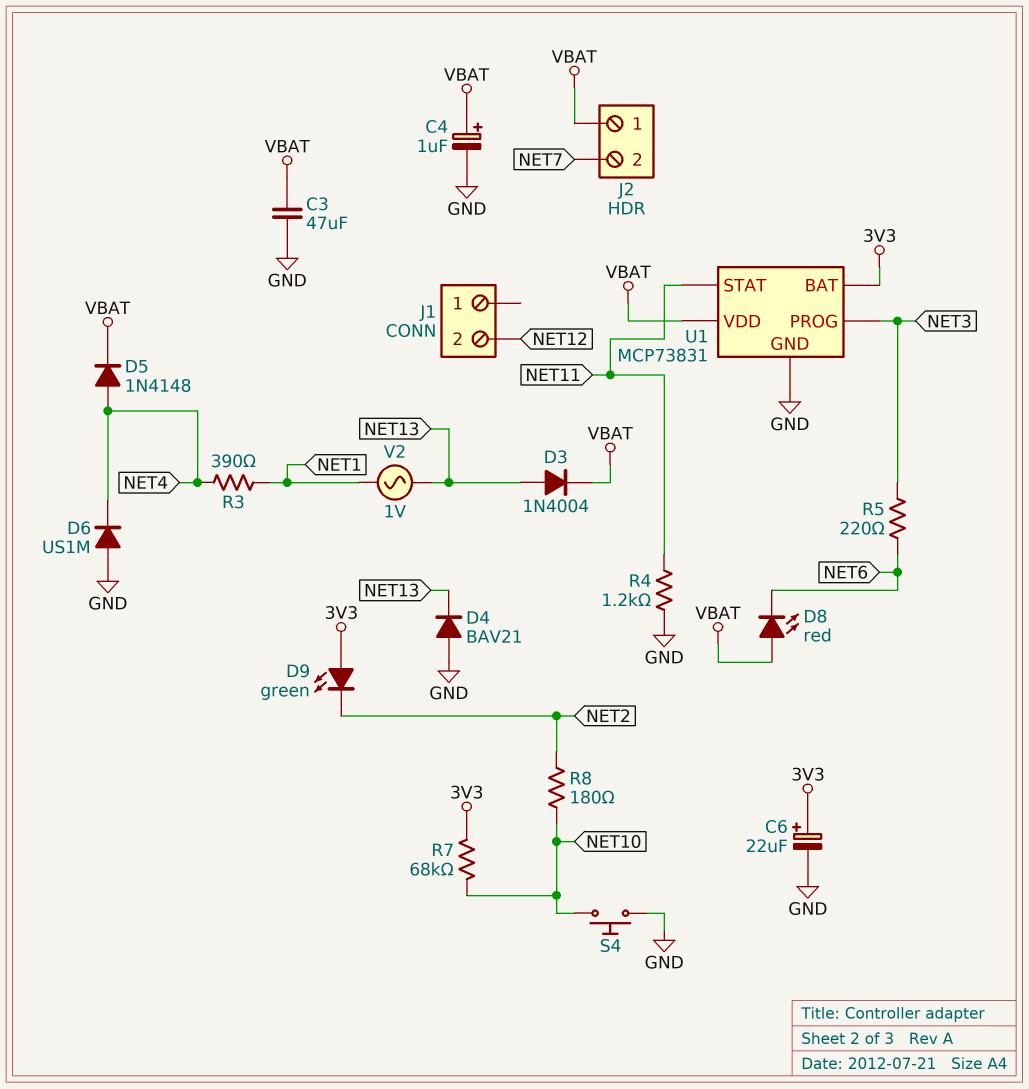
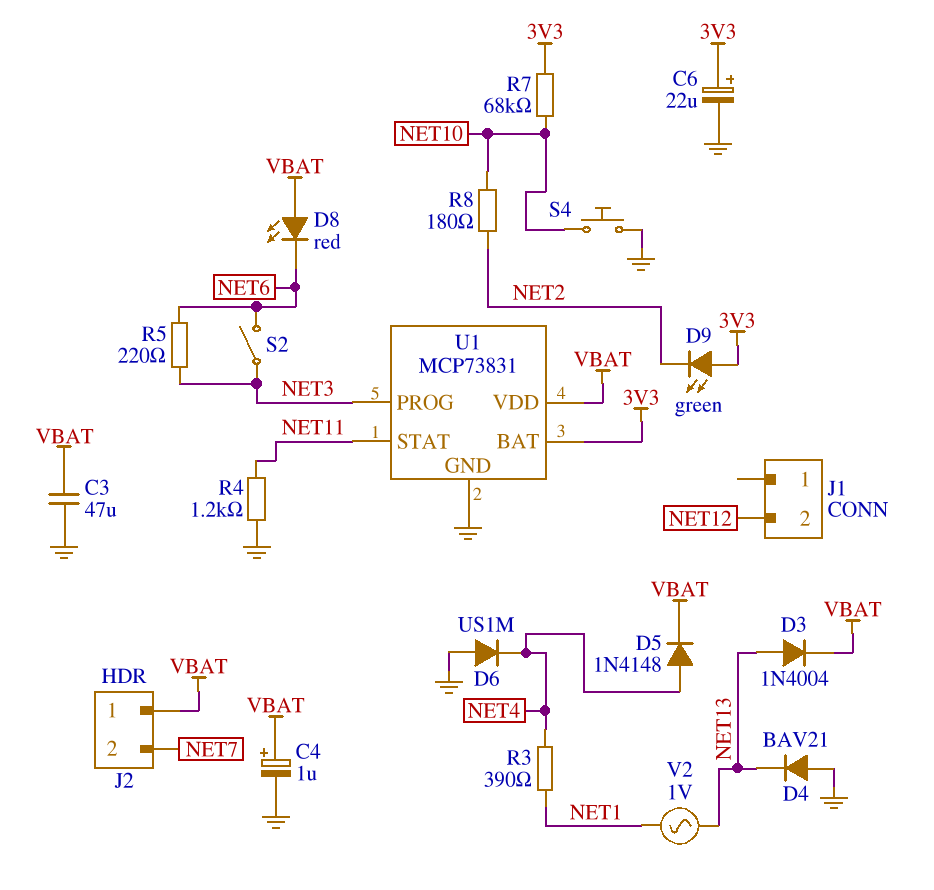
S2: none -> switch (NET3, NET6)

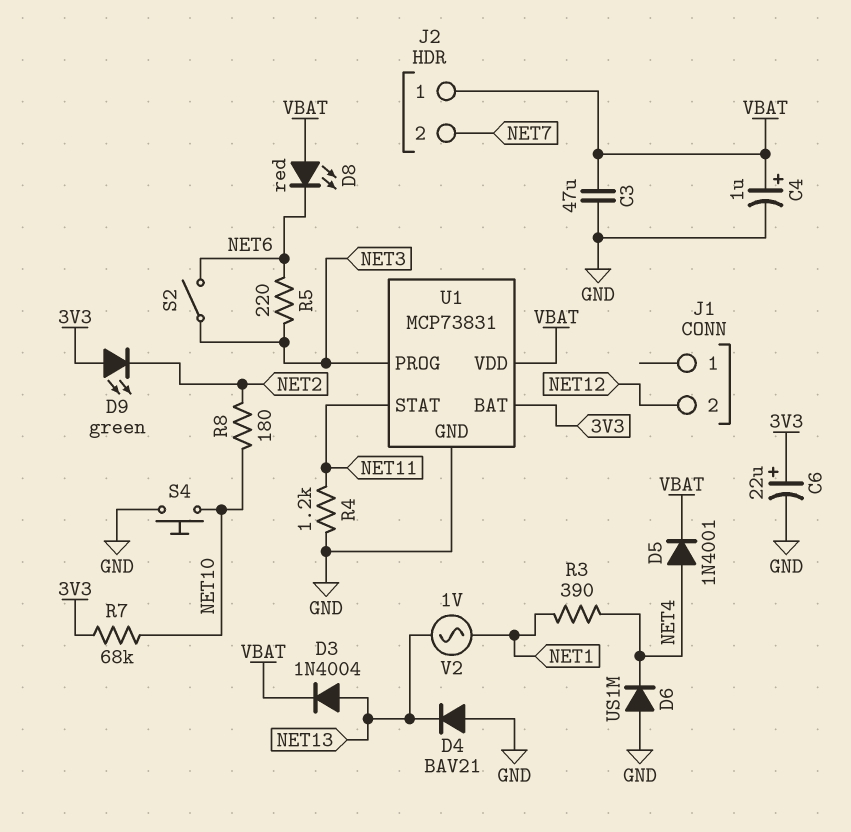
D5: diode 1N4148 (A NET4, K VBAT) -> diode 1N4001 (A NET4, K VBAT)

